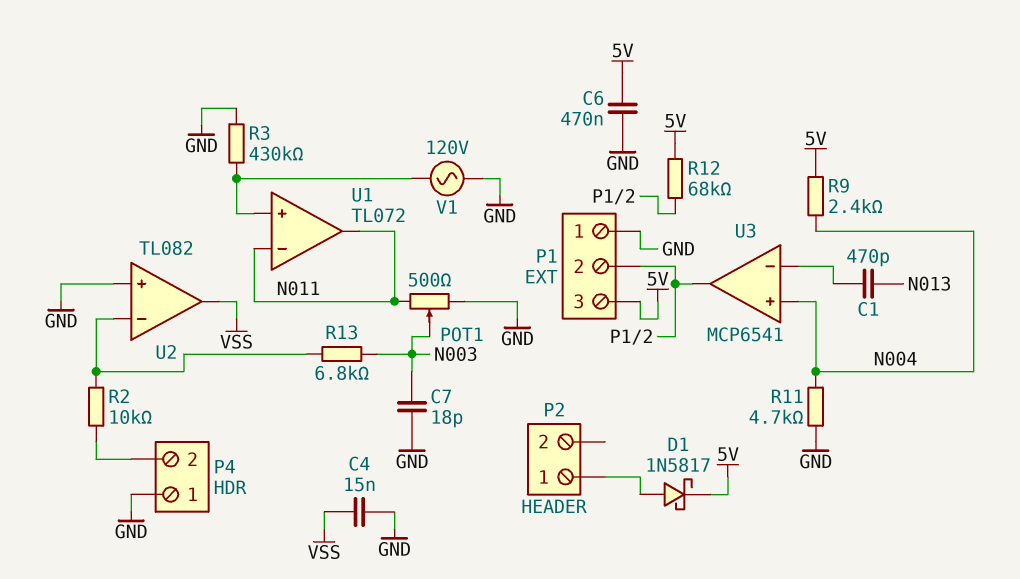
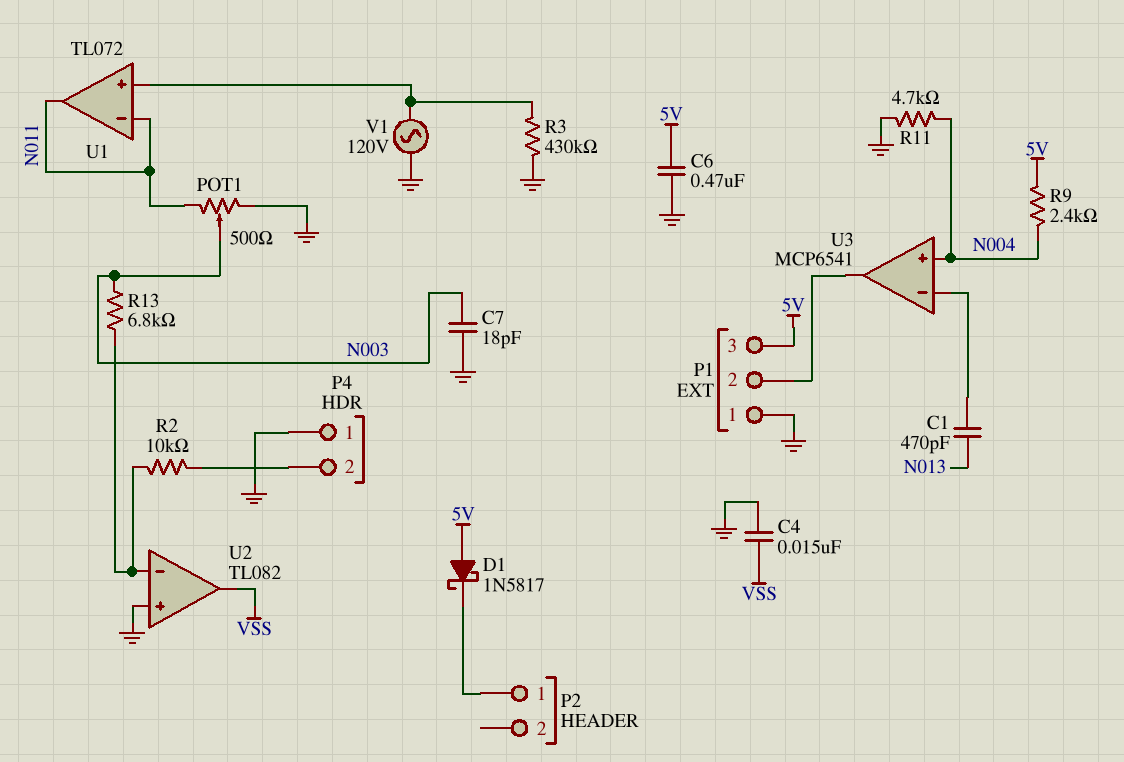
D1: schottky 1N5817 (A P2/1, K 5V) -> schottky 1N5817 (A 5V, K P2/1)
R12: 68k (5V, P1/2) -> none

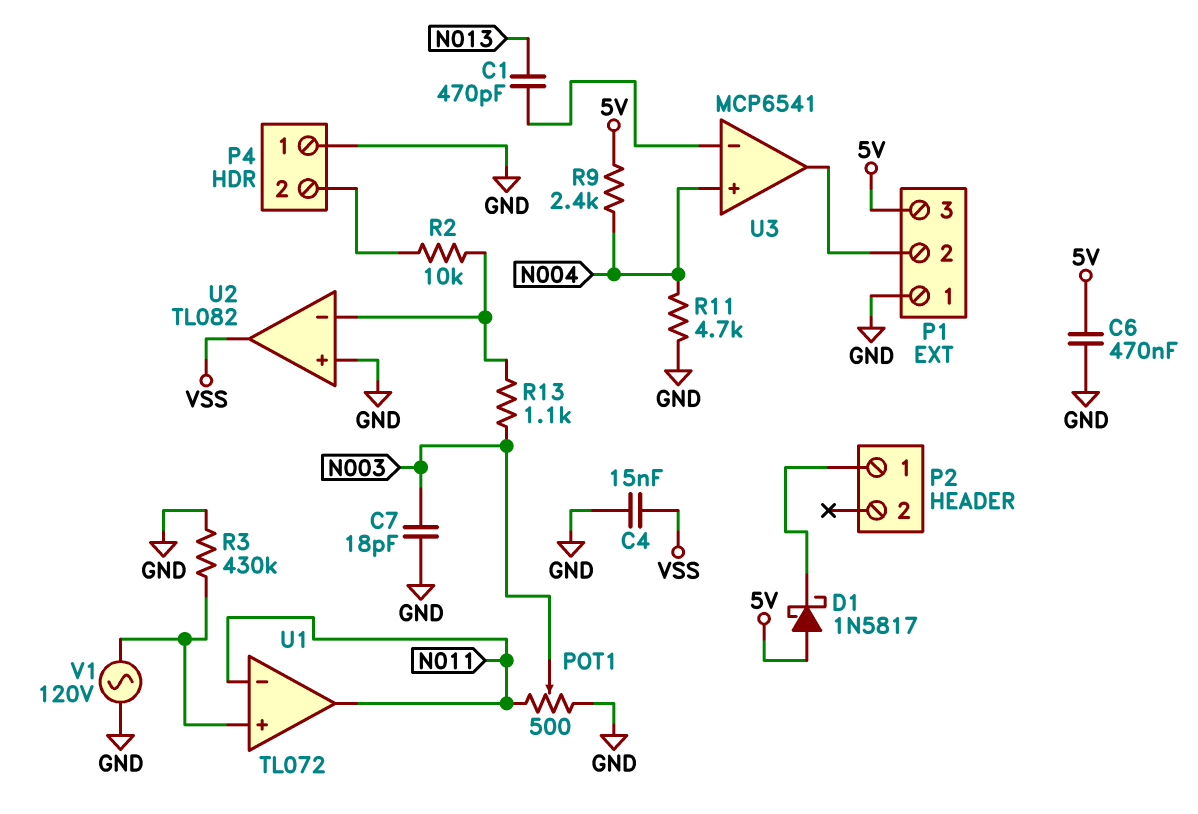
R13: 6.8k (N003, U2/in-) -> 1.1k (N003, U2/in-)

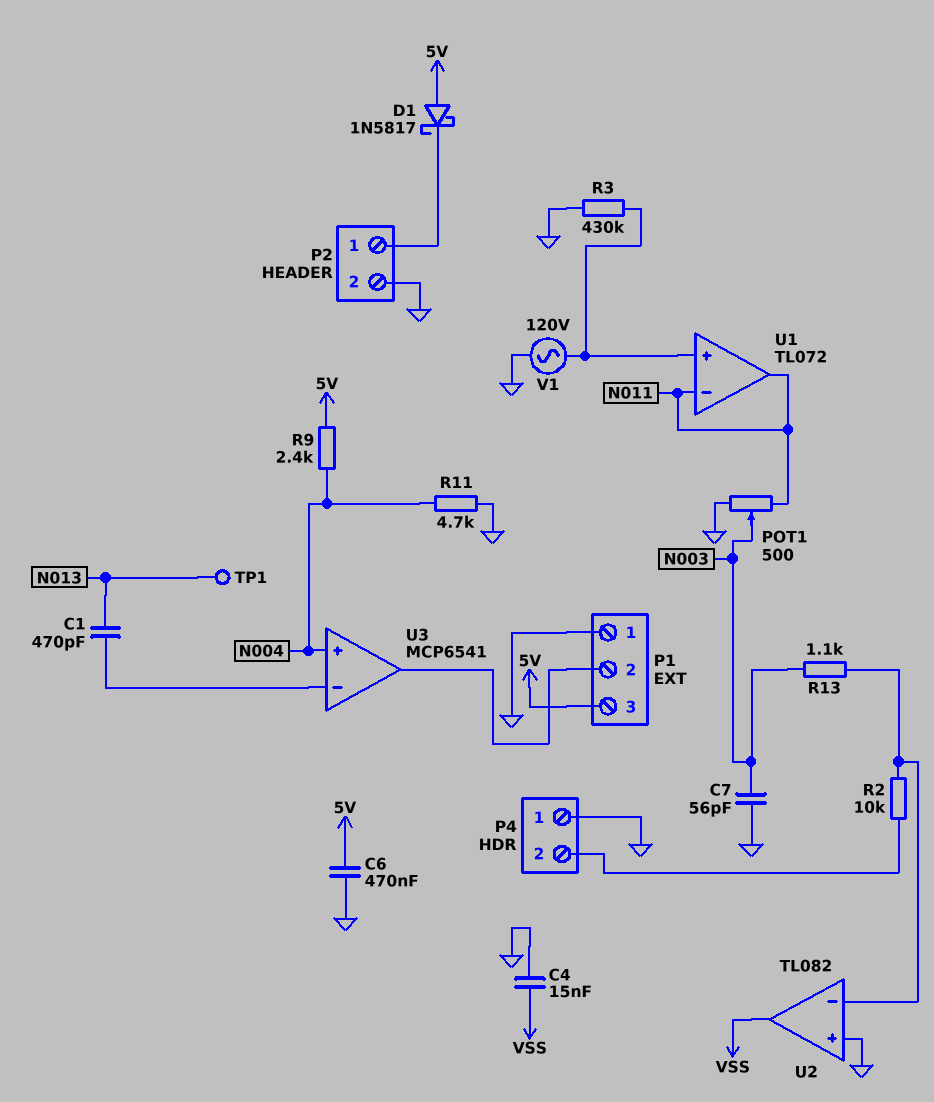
C7: 18pF (GND, N003) -> 56pF (GND, N003)
P2 pin 2: none -> GND
TP1: none -> test point (N013)

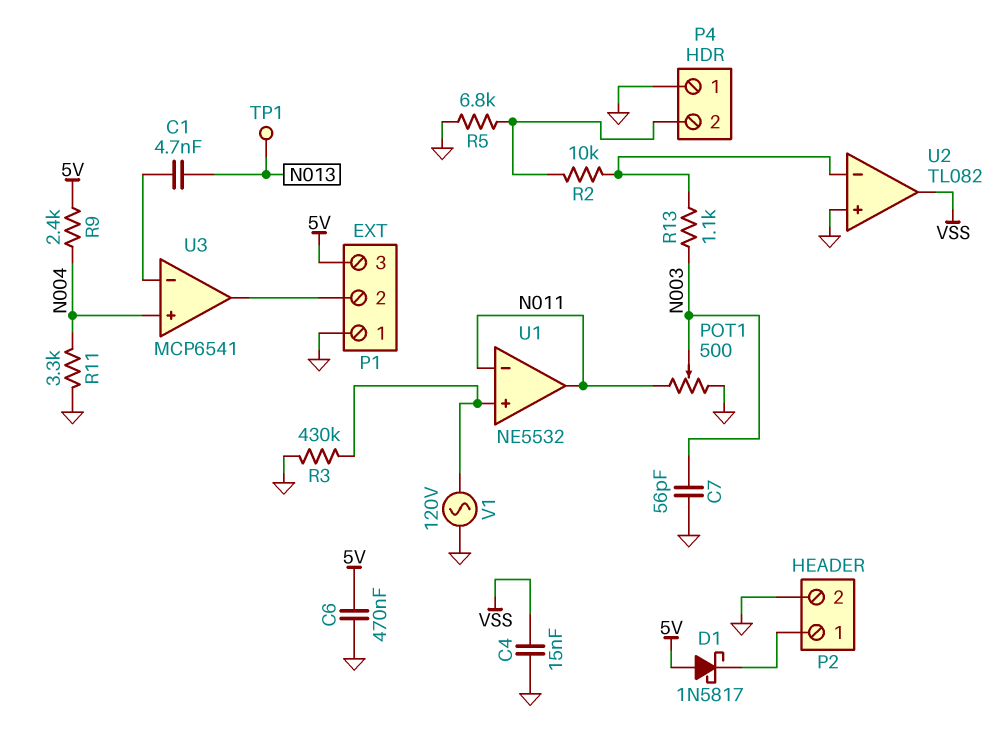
C1: 470pF (N013, U3/in-) -> 4.7nF (N013, U3/in-)
R5: none -> 6.8k (GND, P4/2)
R11: 4.7k (GND, N004) -> 3.3k (GND, N004)
U1: TL072 -> NE5532

